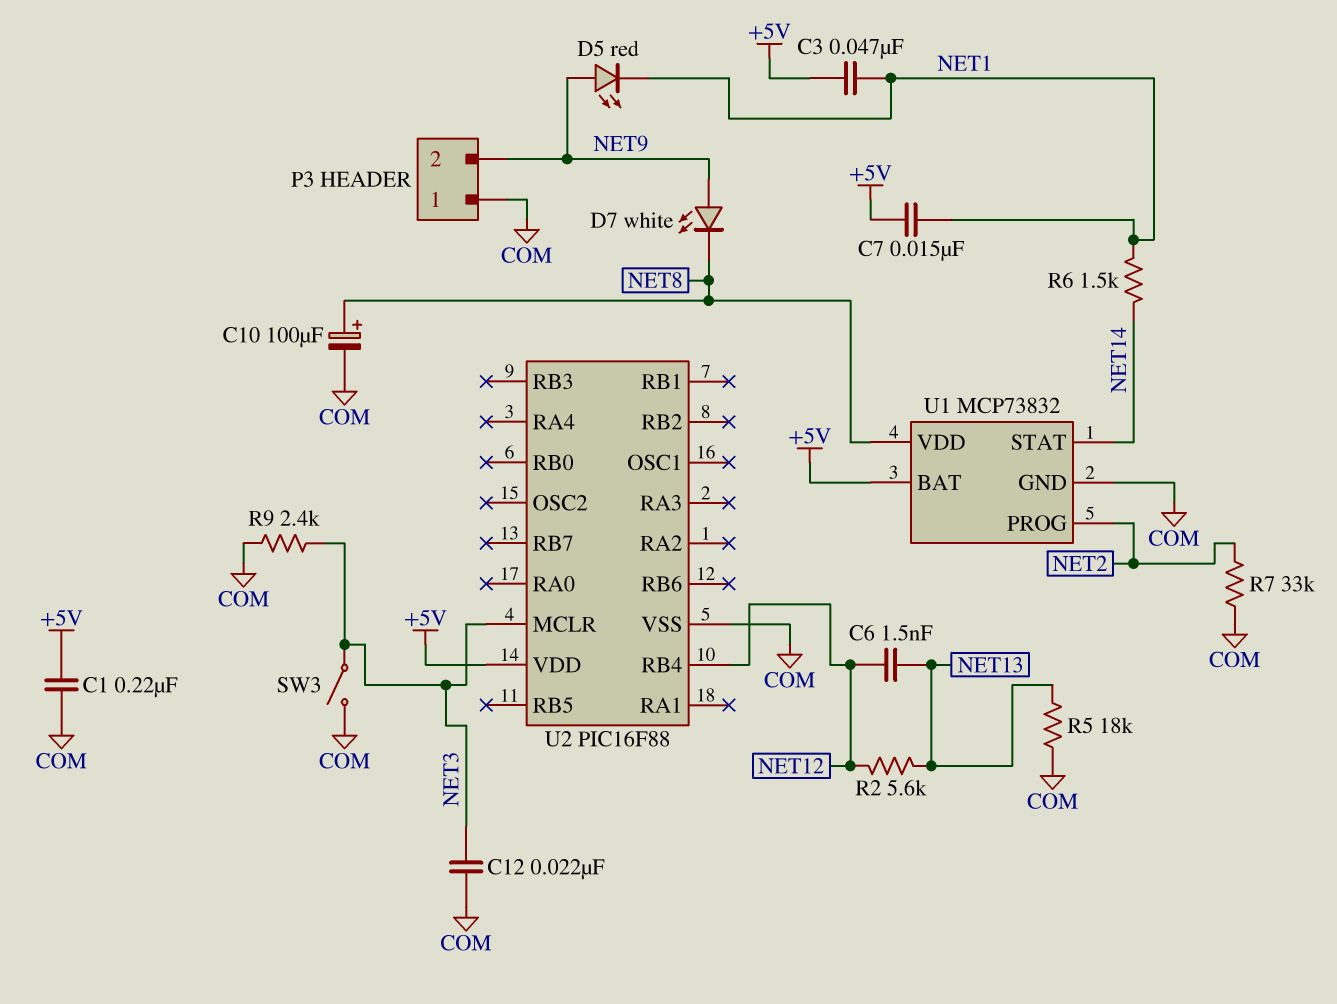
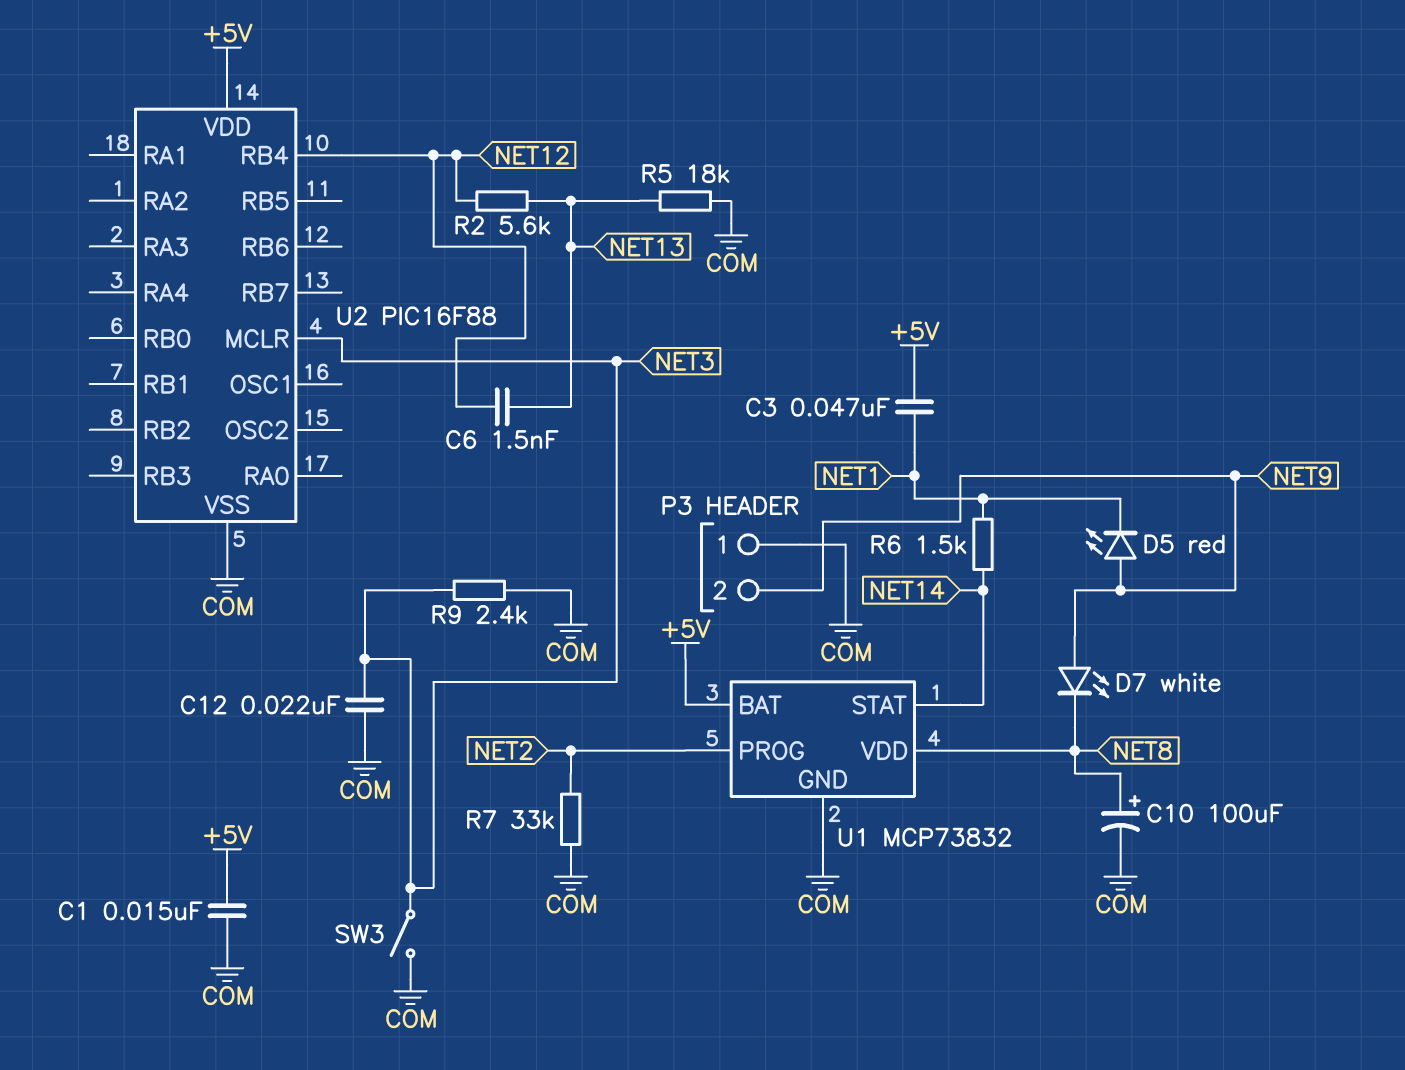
C1: 220nF (+5V, COM) -> 15nF (+5V, COM)
C7: 15nF (+5V, NET1) -> none

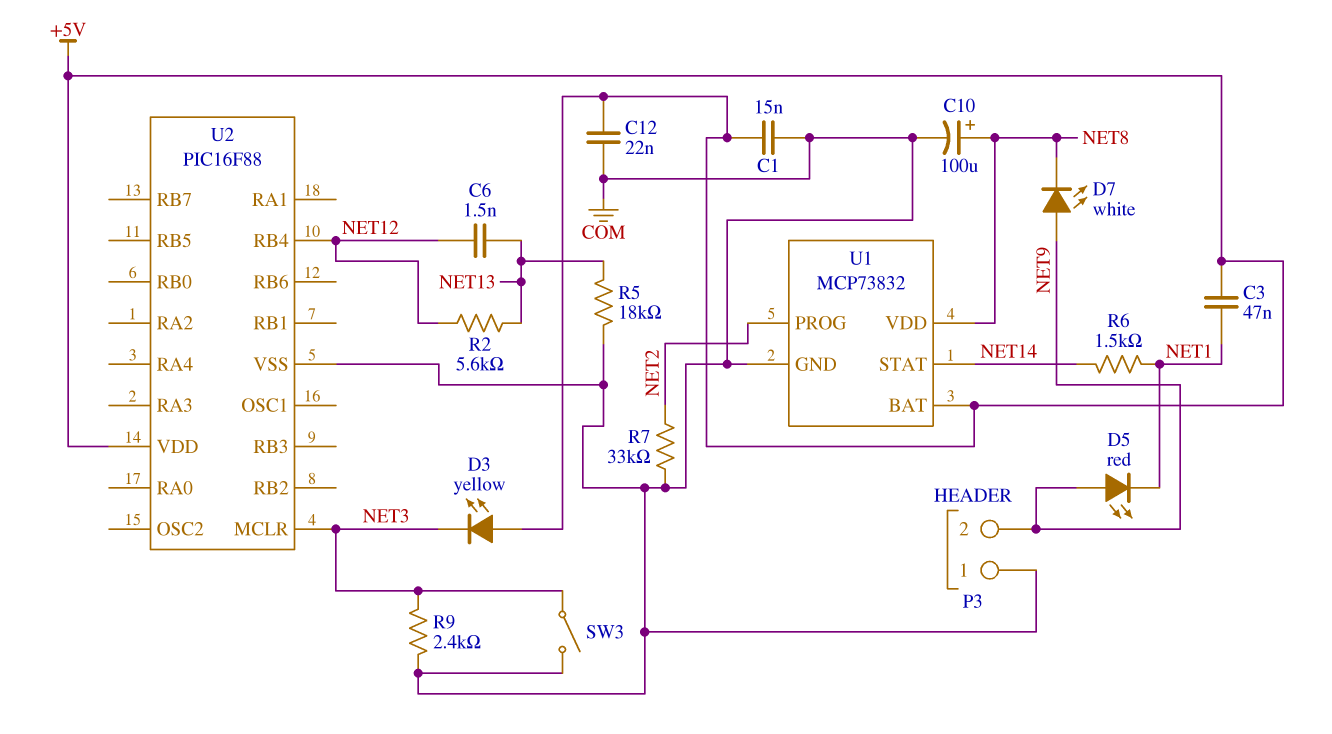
C12: 22nF (COM, NET3) -> 22nF (+5V, COM)
D3: none -> LED yellow (A +5V, K NET3)

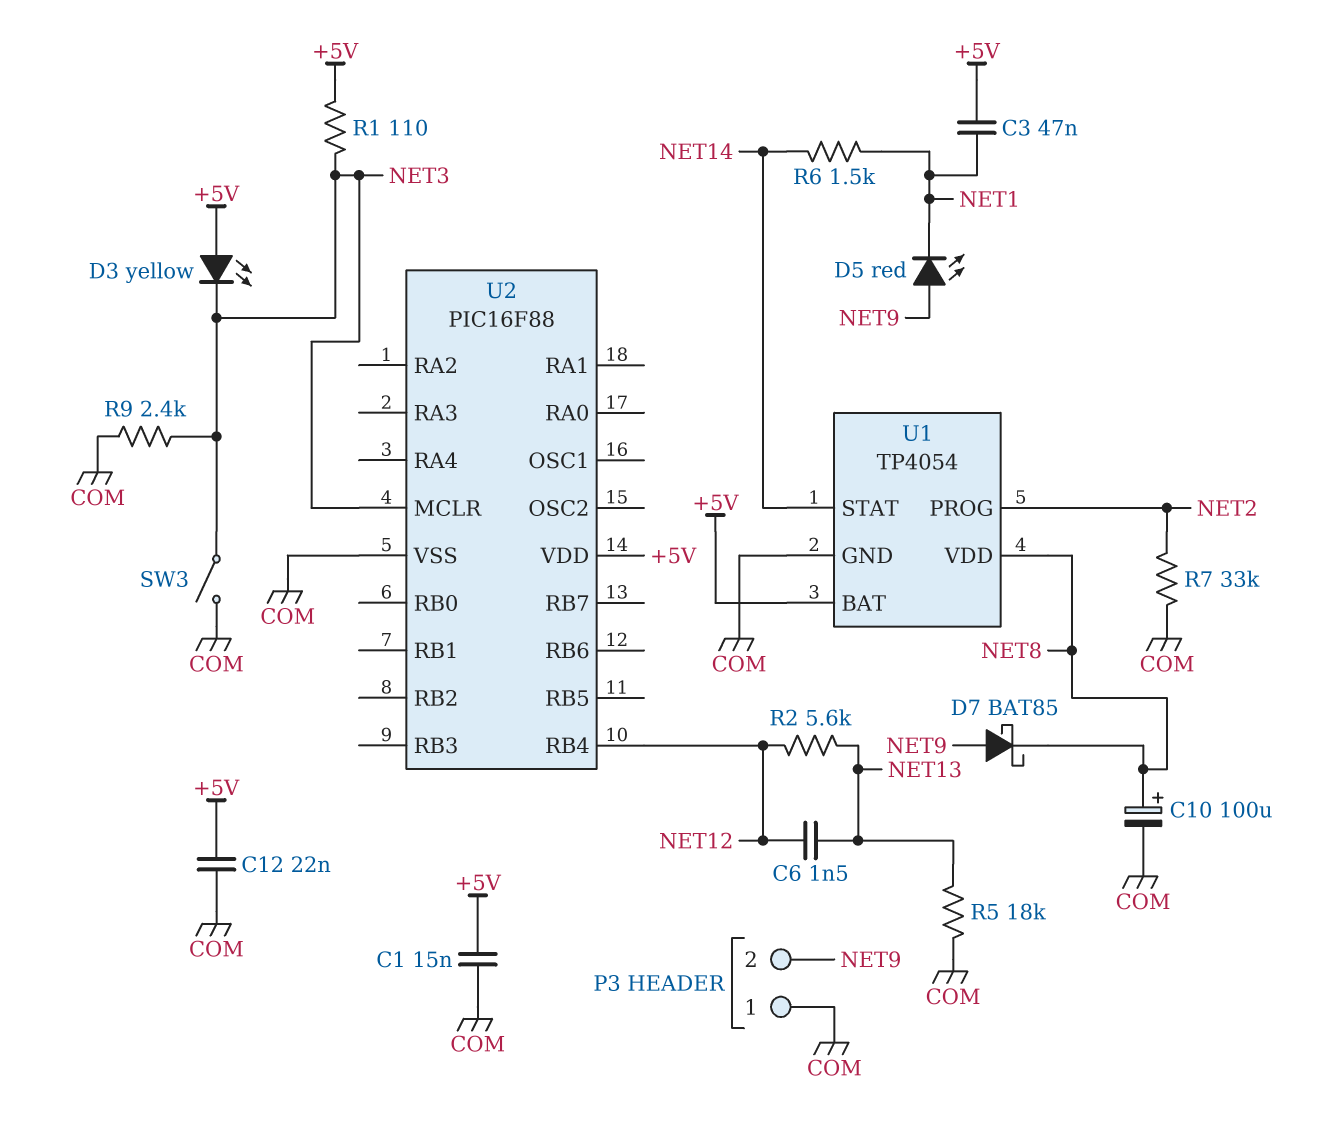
D7: LED white (A NET9, K NET8) -> schottky BAT85 (A NET9, K NET8)
R1: none -> 110 (+5V, NET3)
U1: MCP73832 -> TP4054

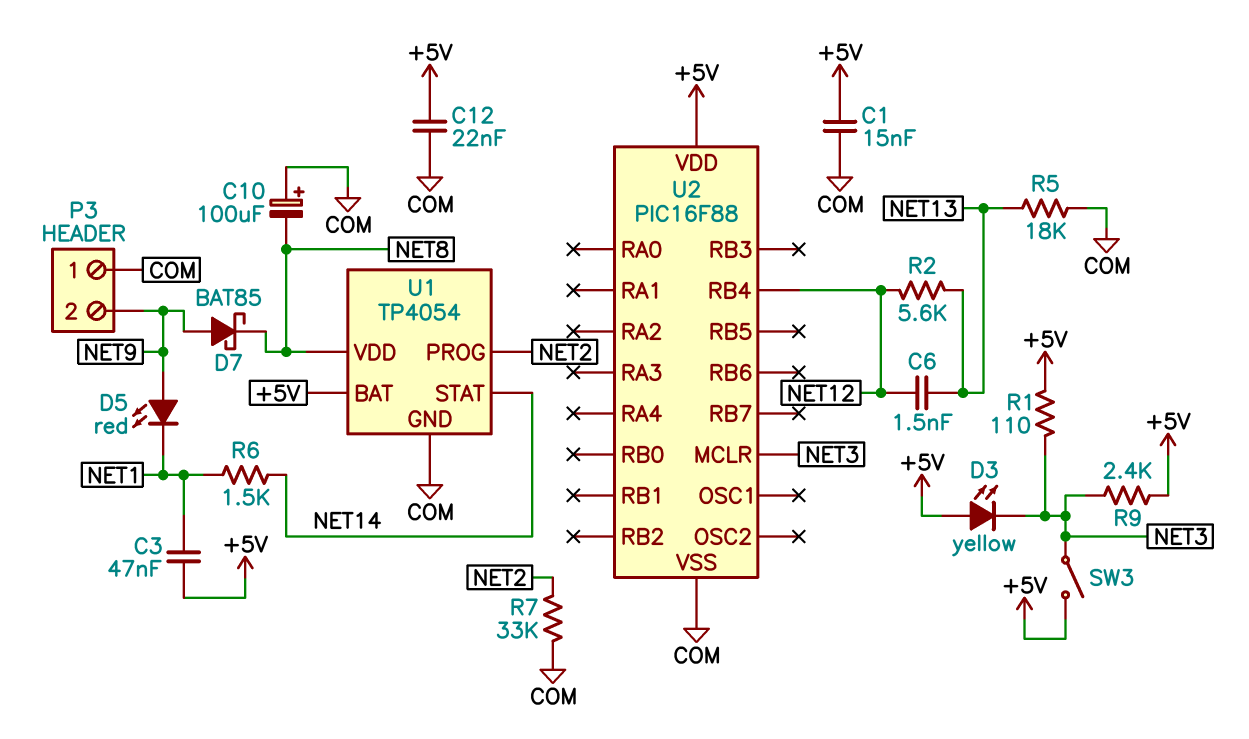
C10: 100uF (plus NET8, minus COM) -> 100uF (plus COM, minus NET8)
R9: 2.4k (COM, NET3) -> 2.4k (+5V, NET3)
SW3: switch (COM, NET3) -> switch (+5V, NET3)

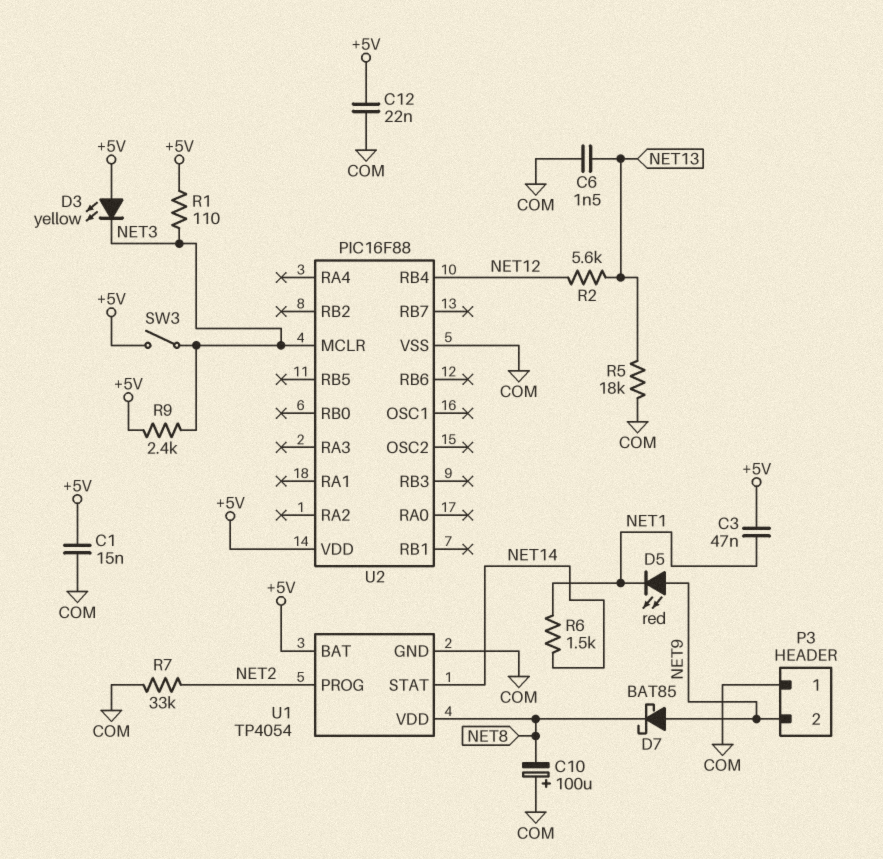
C6: 1.5nF (NET12, NET13) -> 1.5nF (COM, NET13)

